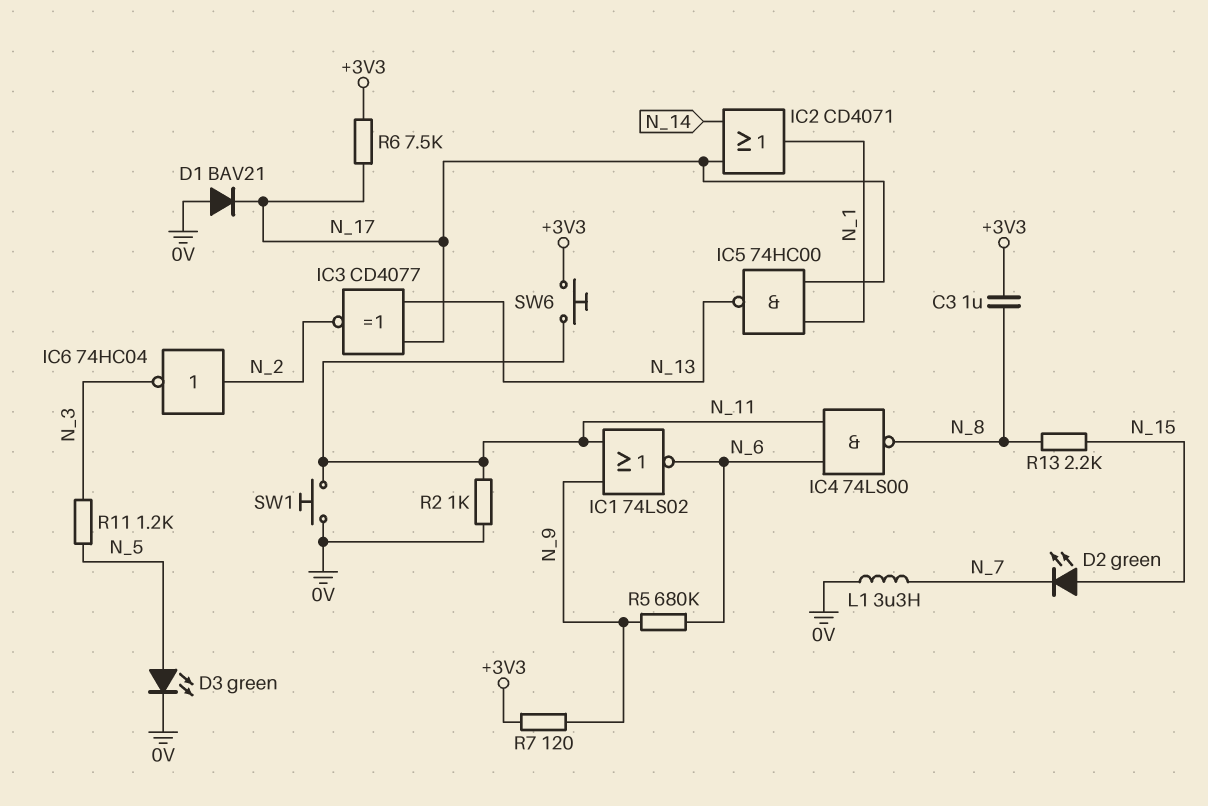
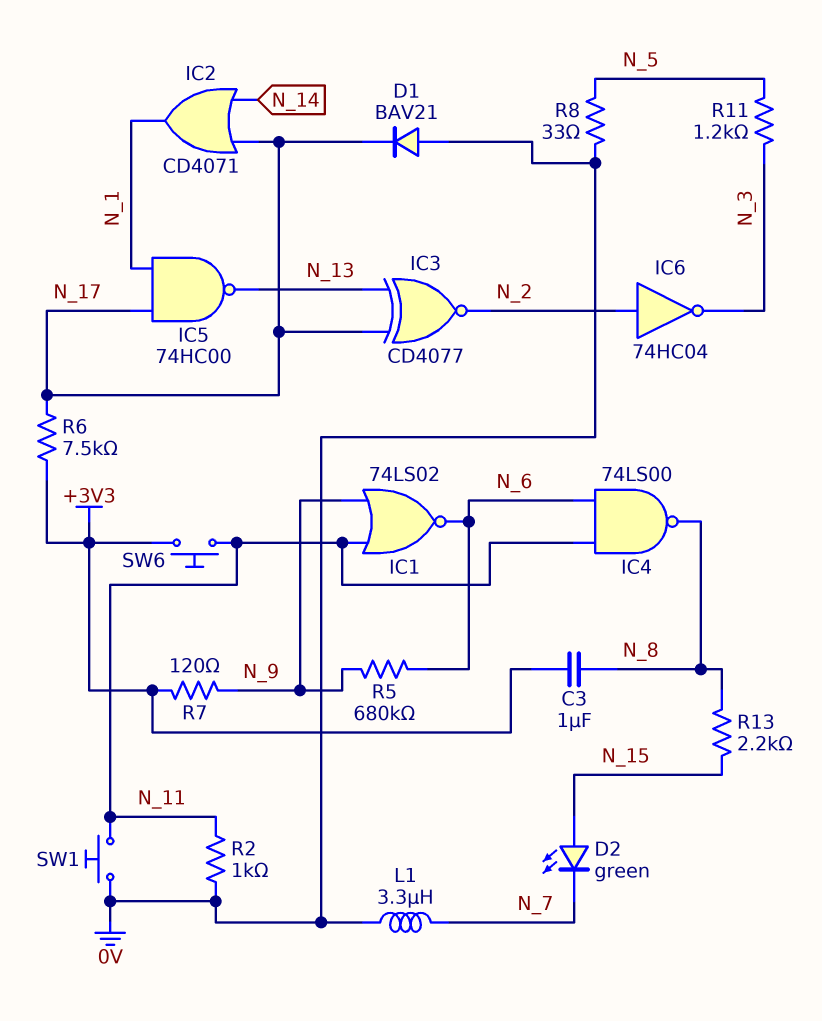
D3: LED green (A N_5, K 0V) -> none
R8: none -> 33 (0V, N_5)

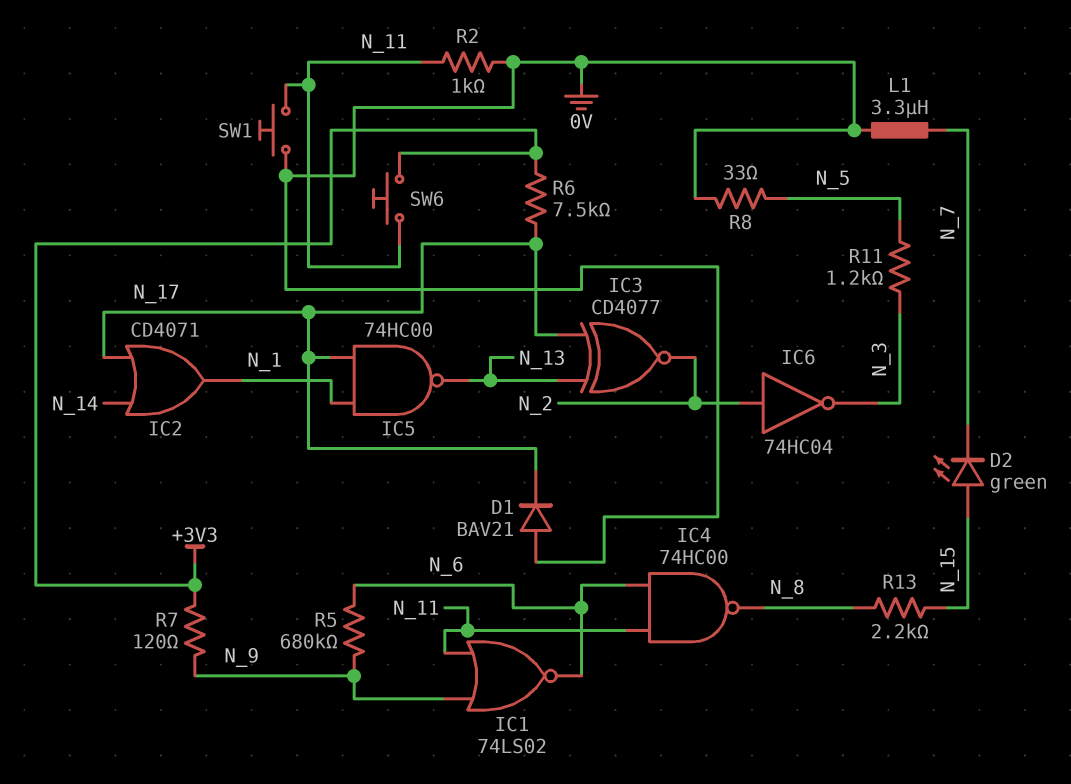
C3: 1uF (+3V3, N_8) -> none
IC4: NAND 74LS00 (in N_6, in N_11, out N_8) -> NAND 74HC00 (in N_6, in N_11, out N_8)

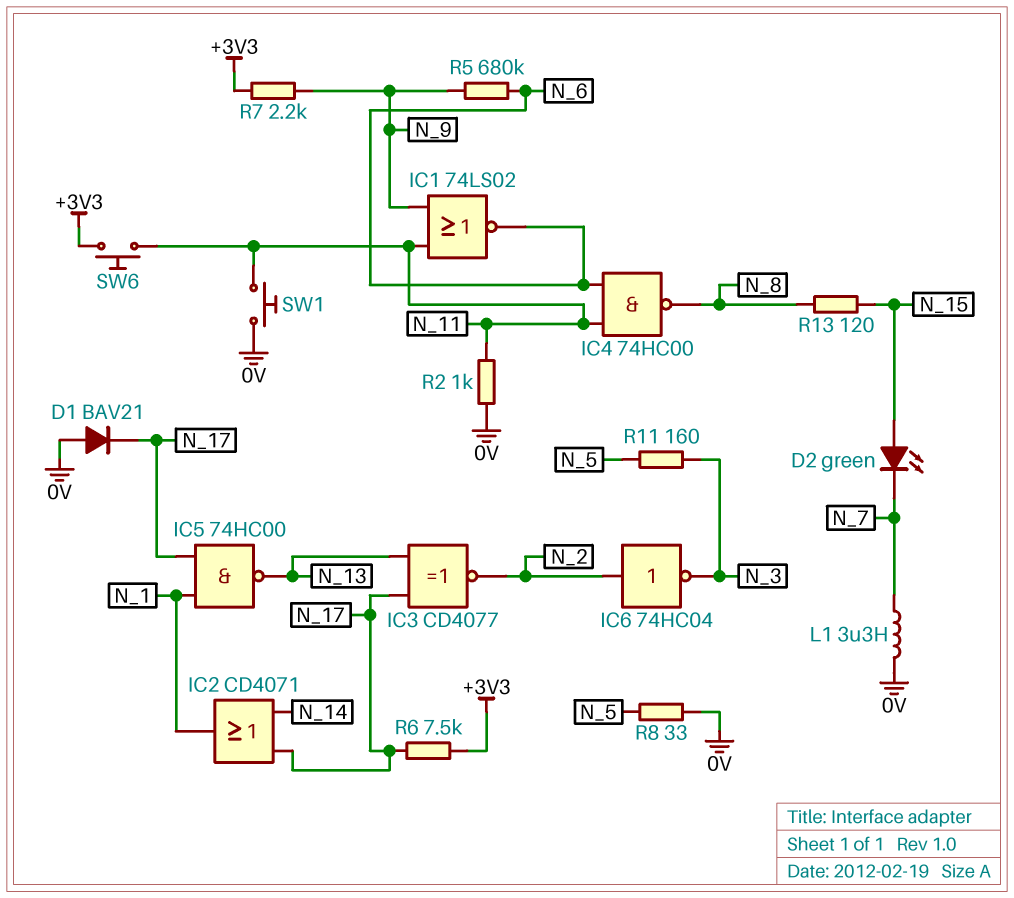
R7: 120 (+3V3, N_9) -> 2.2k (+3V3, N_9)
R11: 1.2k (N_3, N_5) -> 160 (N_3, N_5)
R13: 2.2k (N_8, N_15) -> 120 (N_8, N_15)

